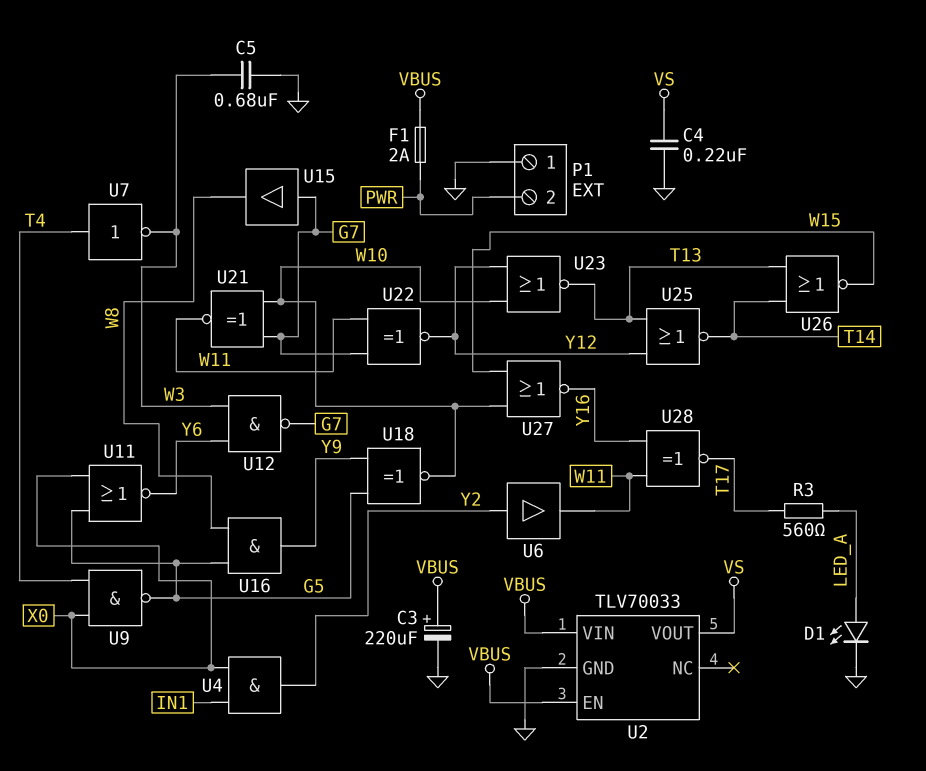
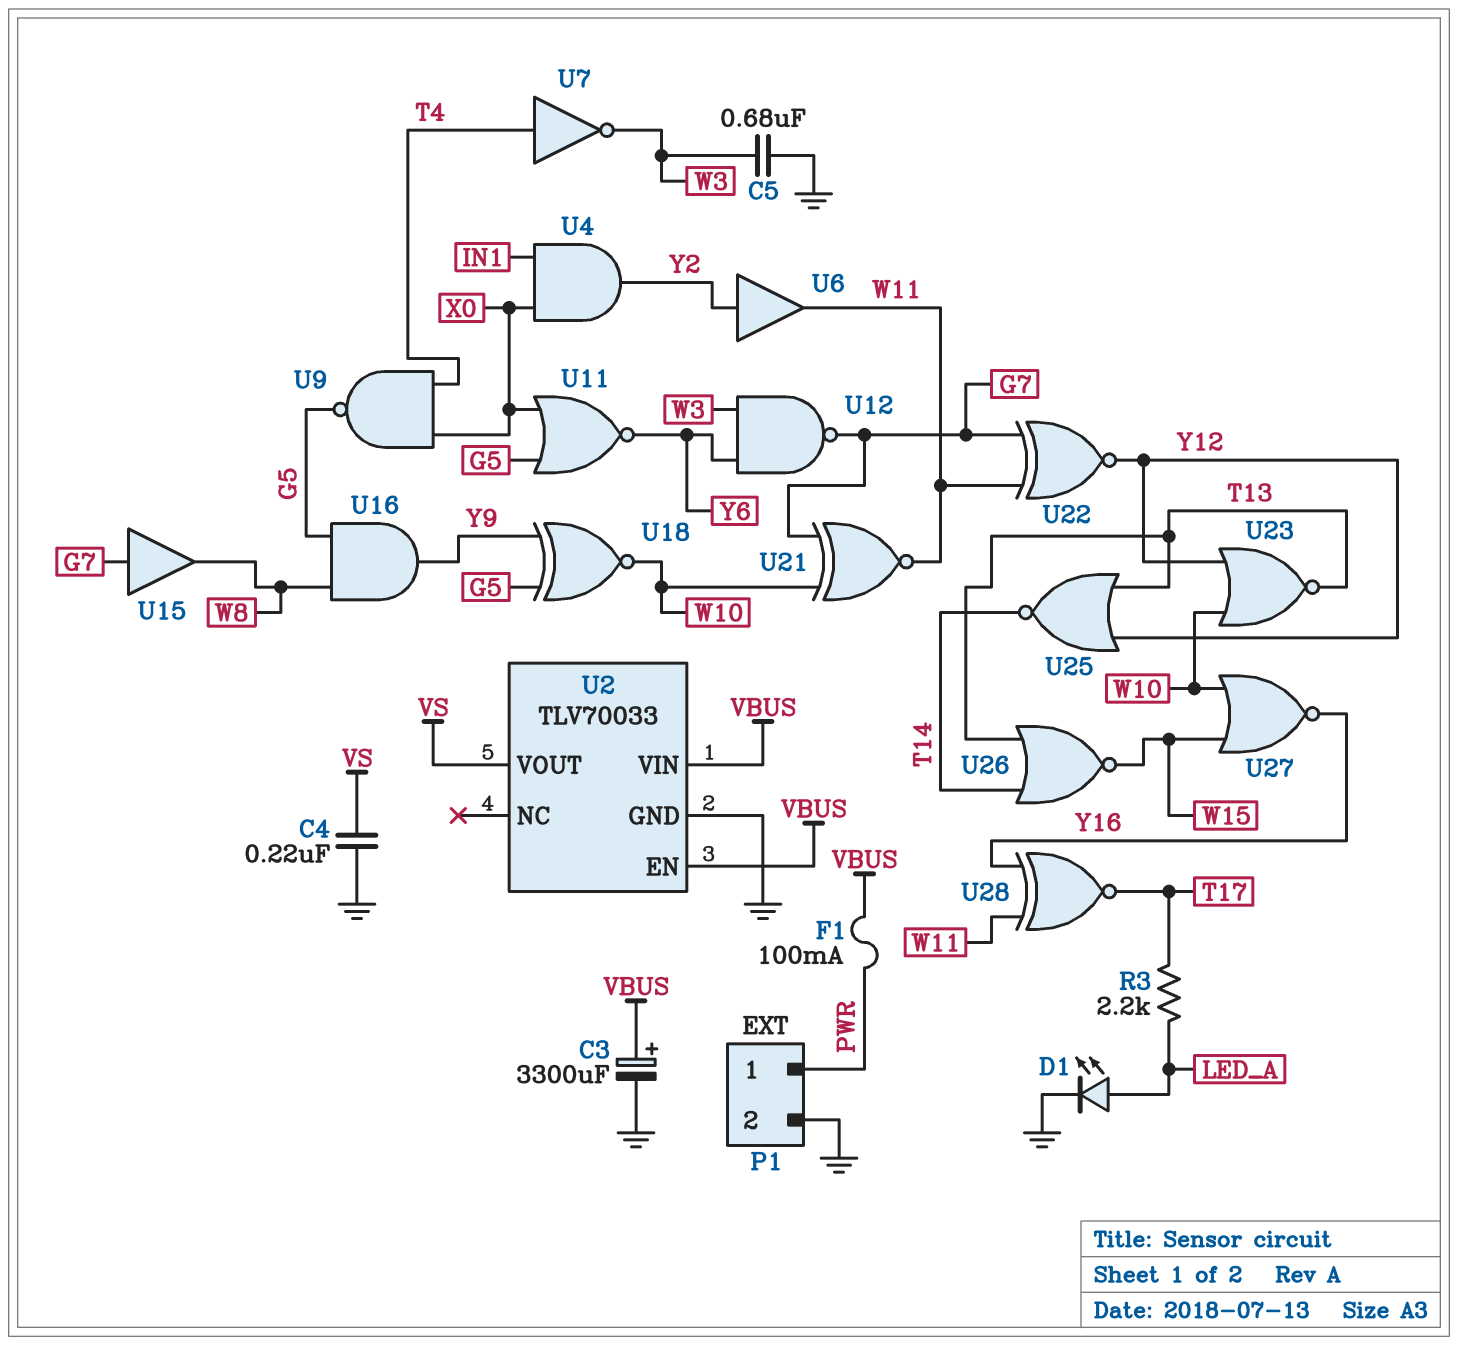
C3: 220uF (plus VBUS, minus GND) -> 3300uF (plus VBUS, minus GND)
F1: 2A (PWR, VBUS) -> 100mA (PWR, VBUS)
P1 pin 1: GND -> PWR
P1 pin 2: PWR -> GND
R3: 560 (LED_A, T17) -> 2.2k (LED_A, T17)

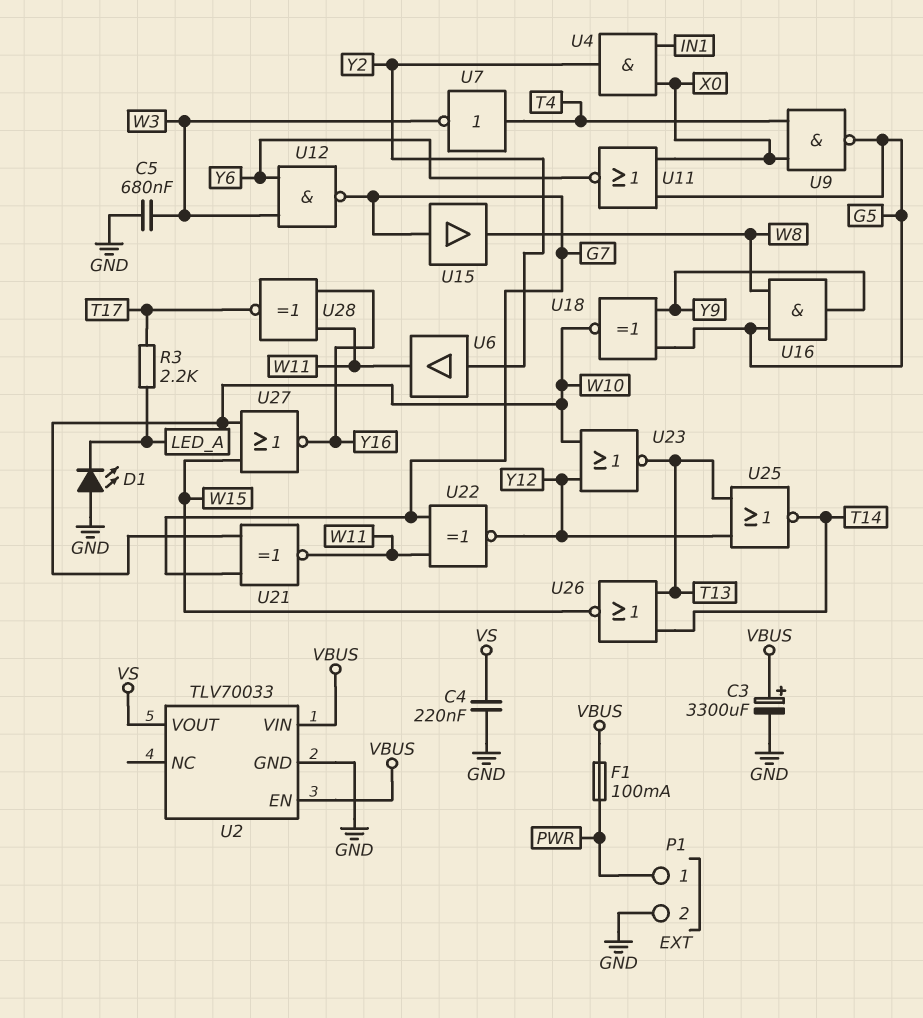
D1: LED (A LED_A, K GND) -> LED (A GND, K LED_A)

